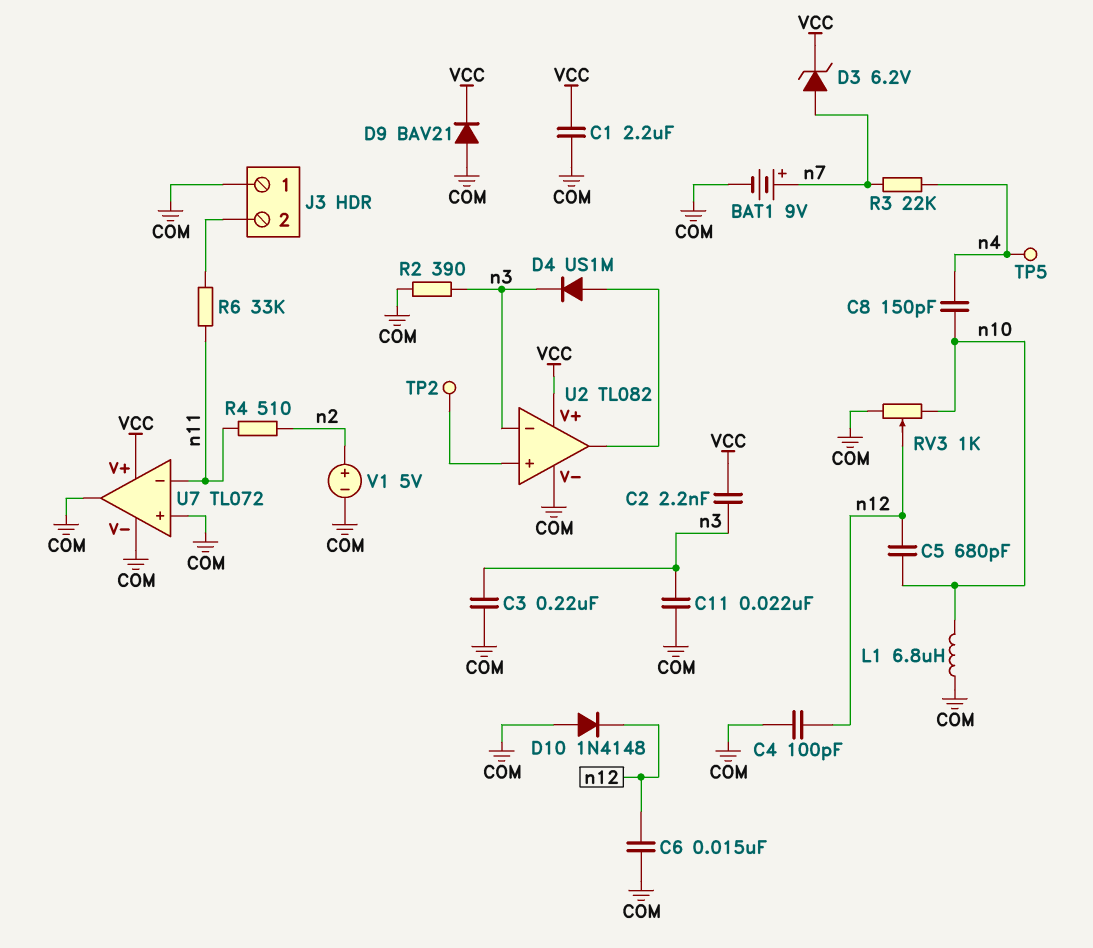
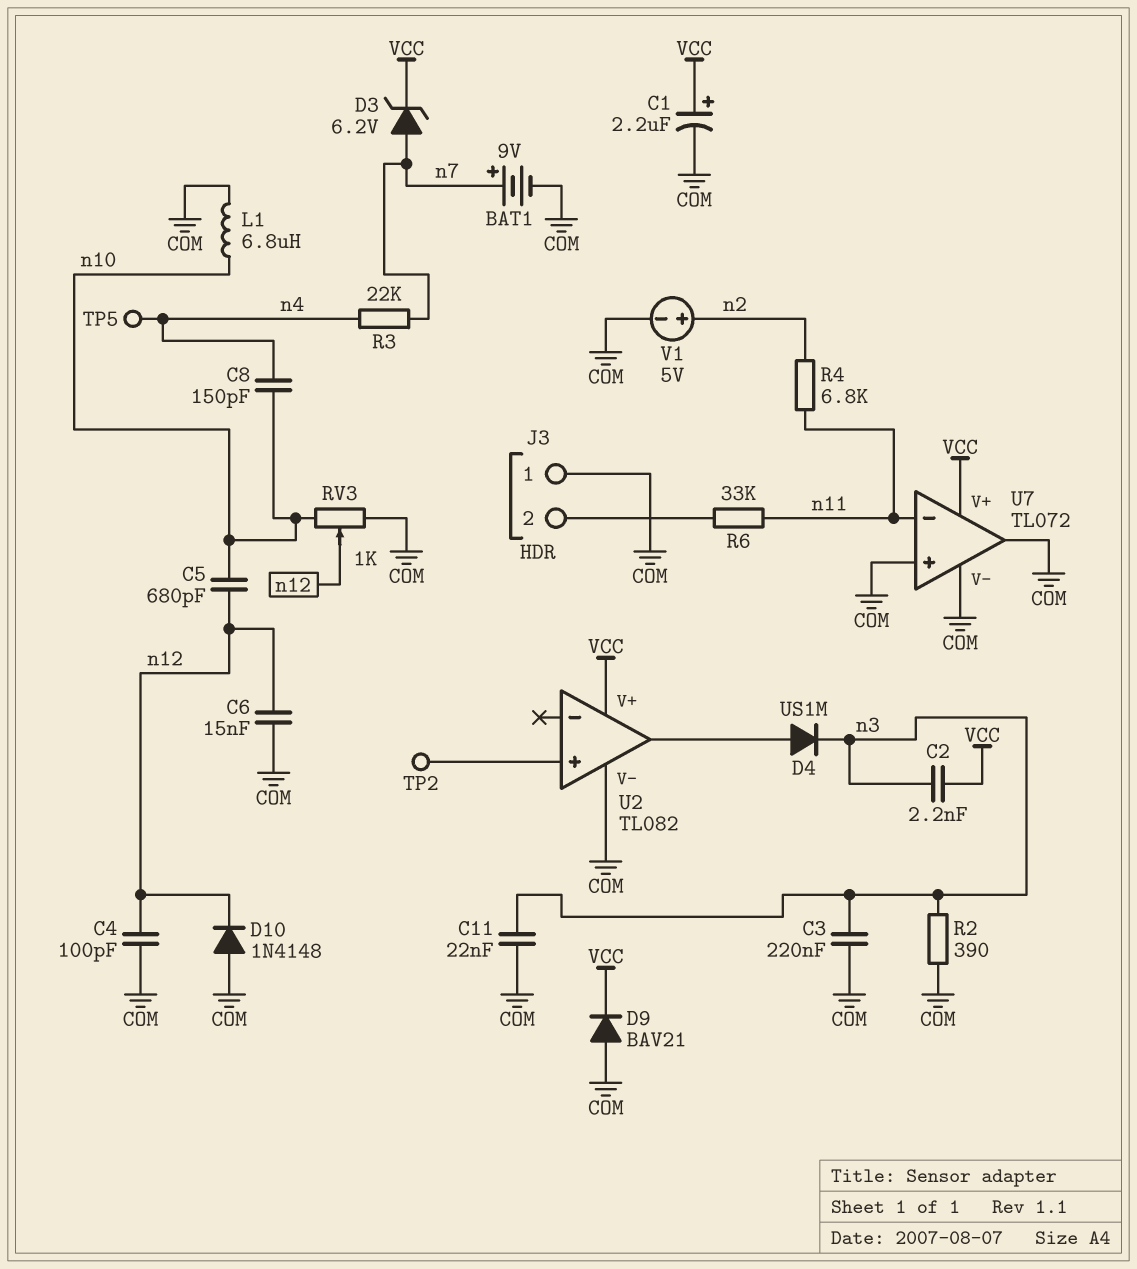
C1: 2.2uF (COM, VCC) -> 2.2uF (plus VCC, minus COM)
R4: 510 (n2, n11) -> 6.8k (n2, n11)
U2 pin in-: n3 -> none

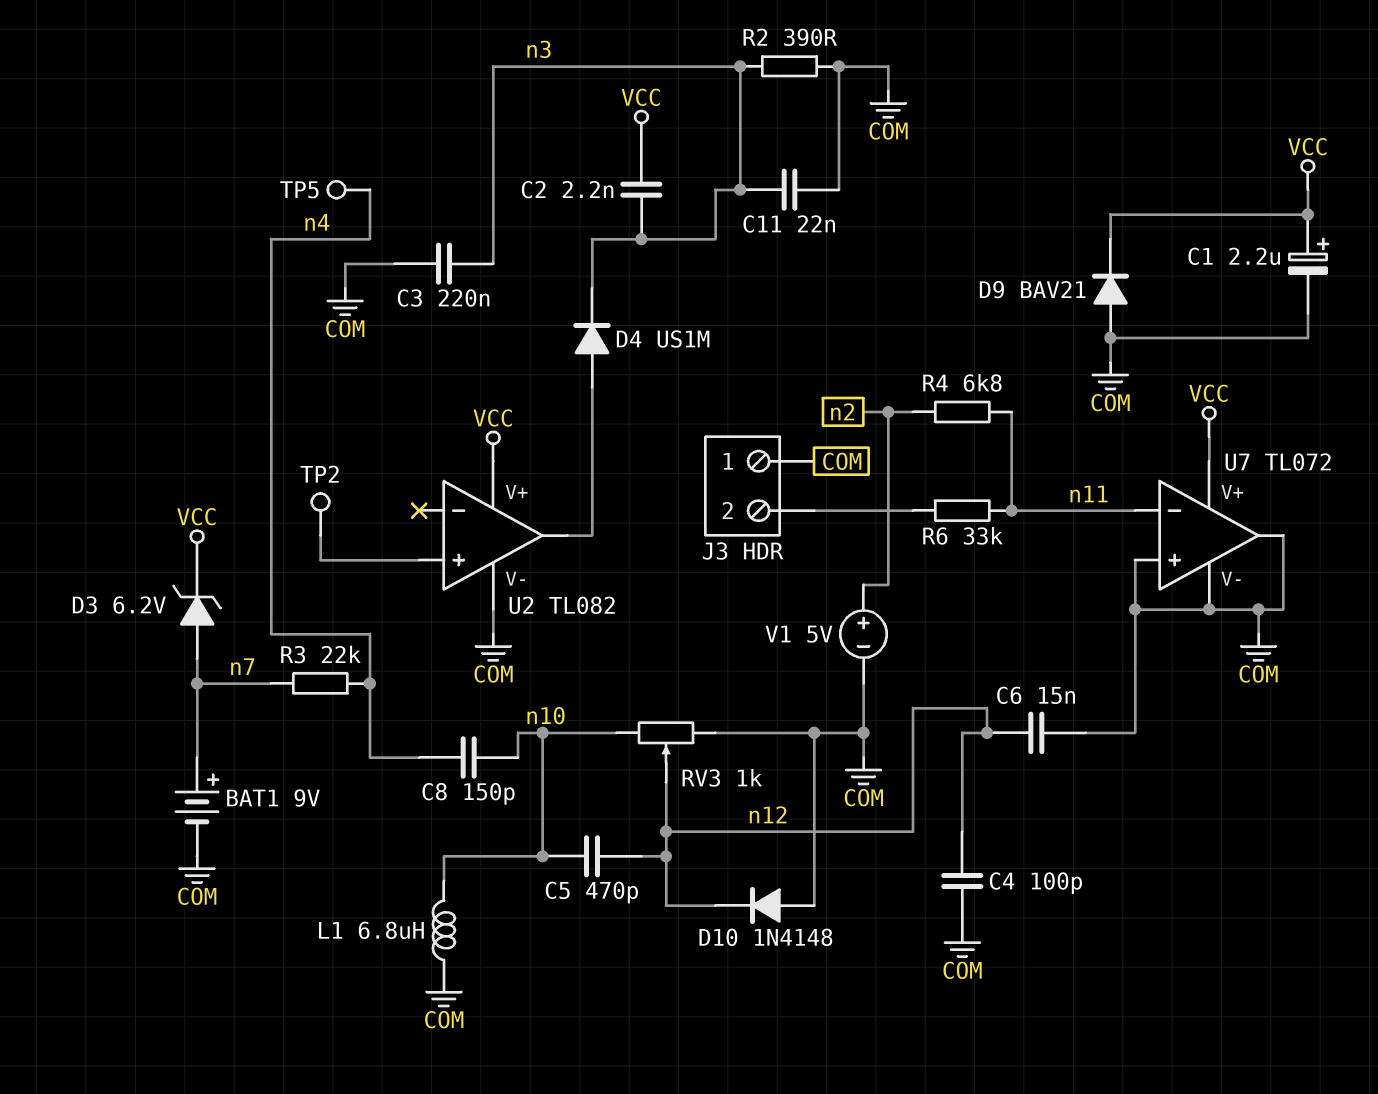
C5: 680pF (n10, n12) -> 470pF (n10, n12)

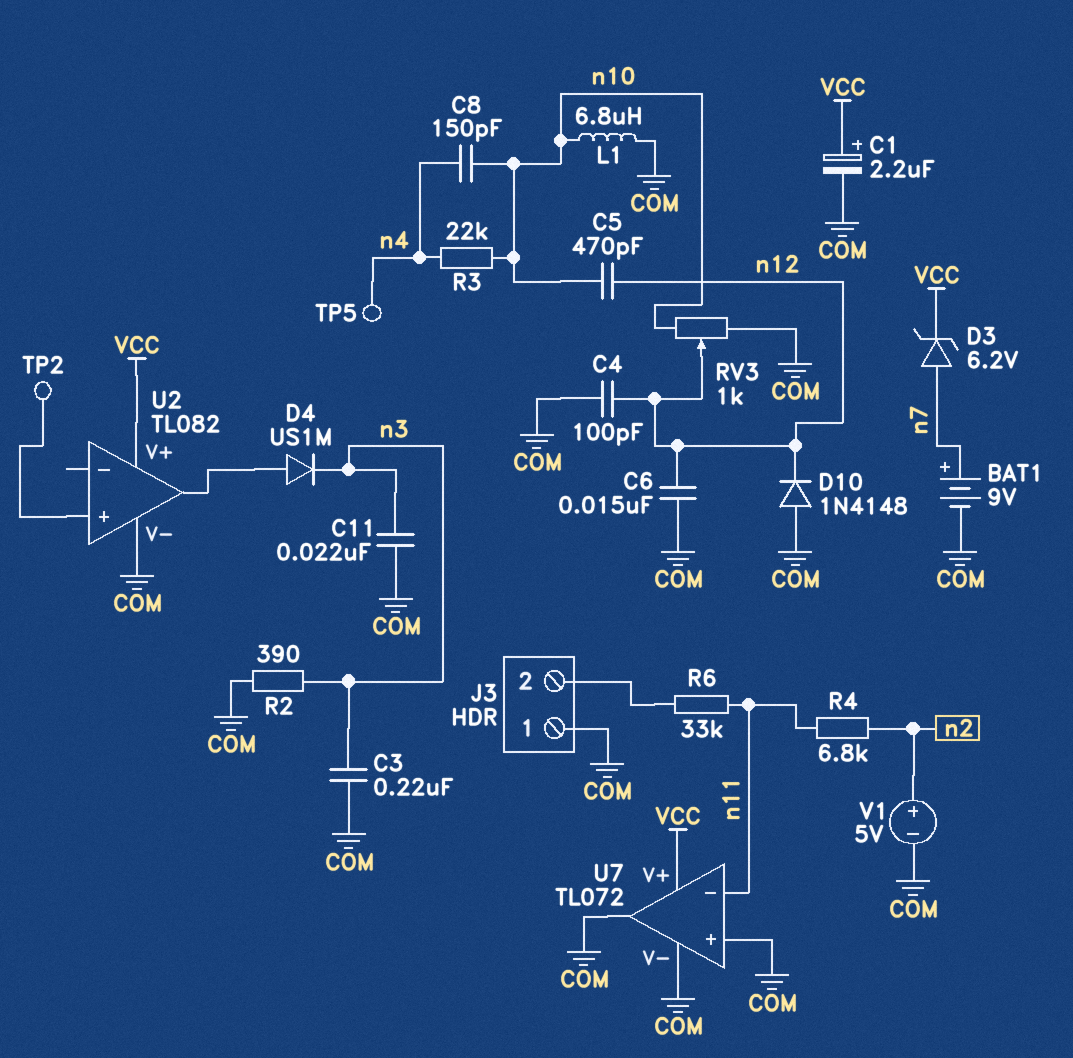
C2: 2.2nF (VCC, n3) -> none
D9: diode BAV21 (A COM, K VCC) -> none
R3: 22k (n4, n7) -> 22k (n4, n10)

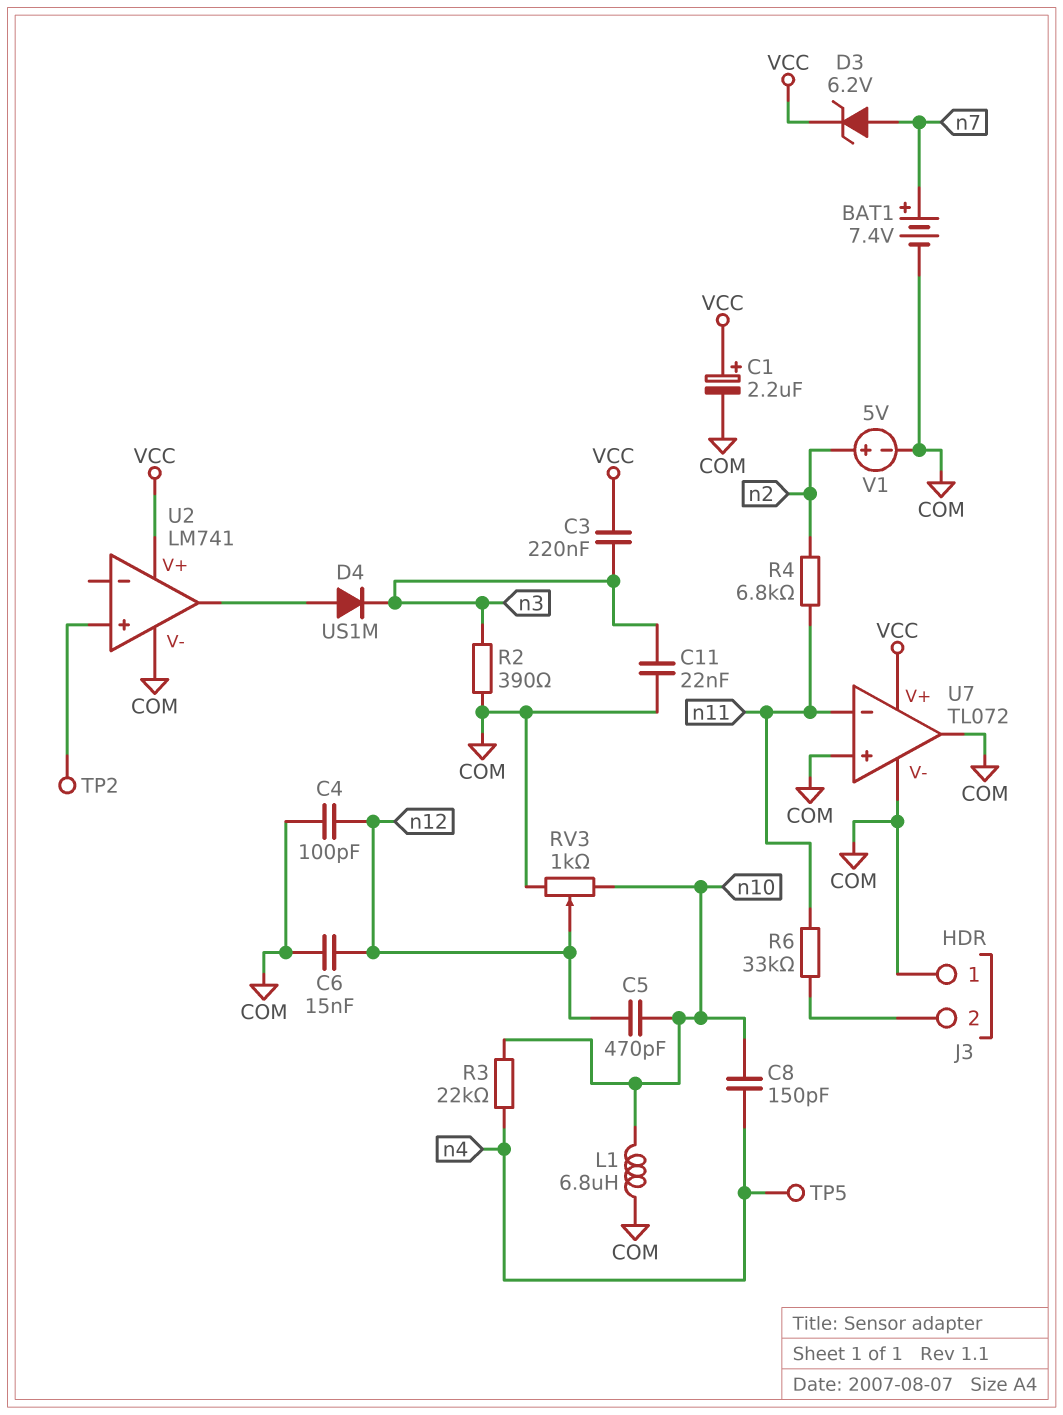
BAT1: 9V (plus n7, minus COM) -> 7.4V (plus n7, minus COM)
C3: 220nF (COM, n3) -> 220nF (VCC, n3)
D10: diode 1N4148 (A COM, K n12) -> none
U2: TL082 -> LM741

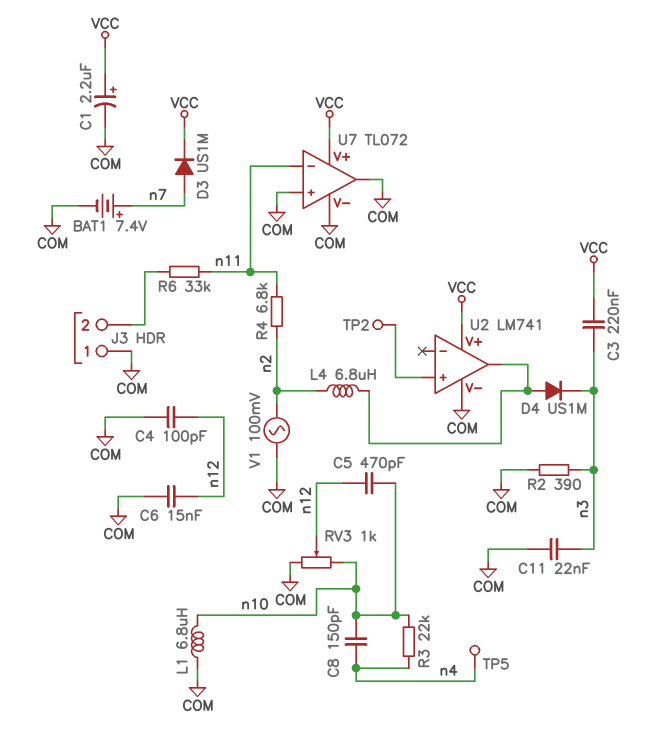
D3: zener 6.2V (A n7, K VCC) -> diode US1M (A n7, K VCC)
L4: none -> 6.8uH (U2/out, n2)
V1: 5V (plus n2, minus COM) -> AC 100mV (COM, n2)

